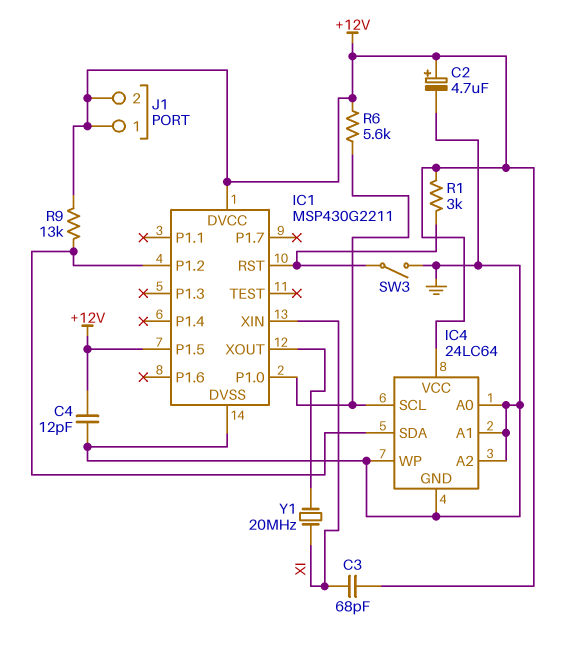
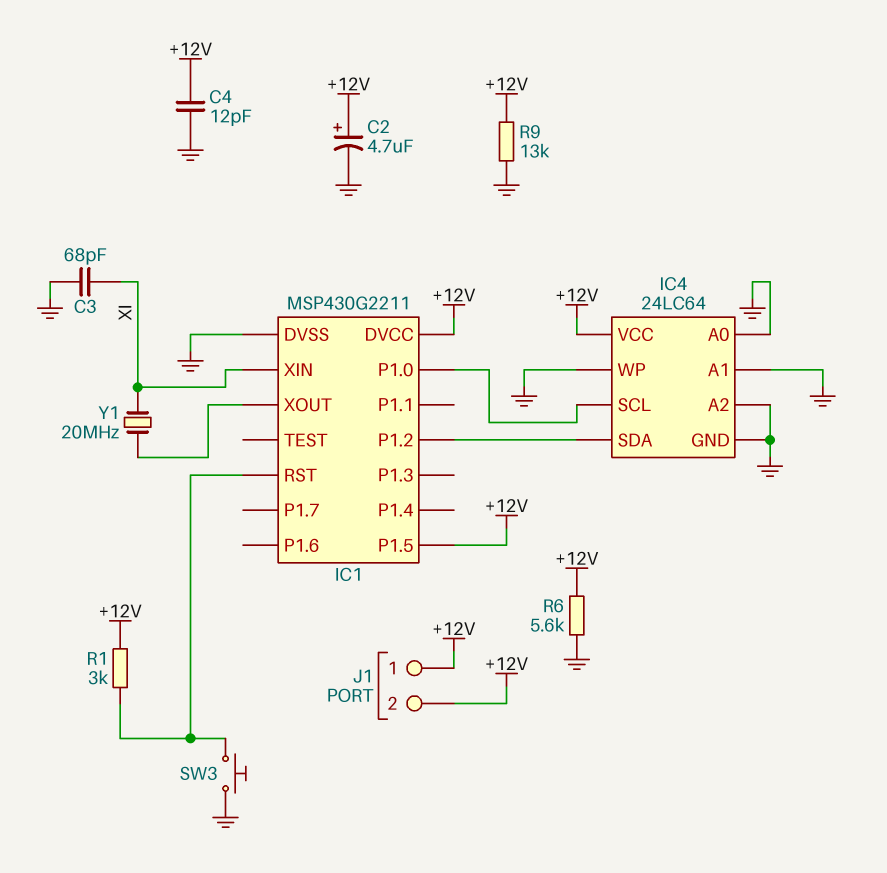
C3: 68pF (+12V, XI) -> 68pF (GND, XI)
R6: 5.6k (+12V, IC1/P1.0) -> 5.6k (+12V, GND)
R9: 13k (+12V, IC1/P1.2) -> 13k (+12V, GND)
SW3: switch (GND, IC1/RST) -> button (GND, IC1/RST)

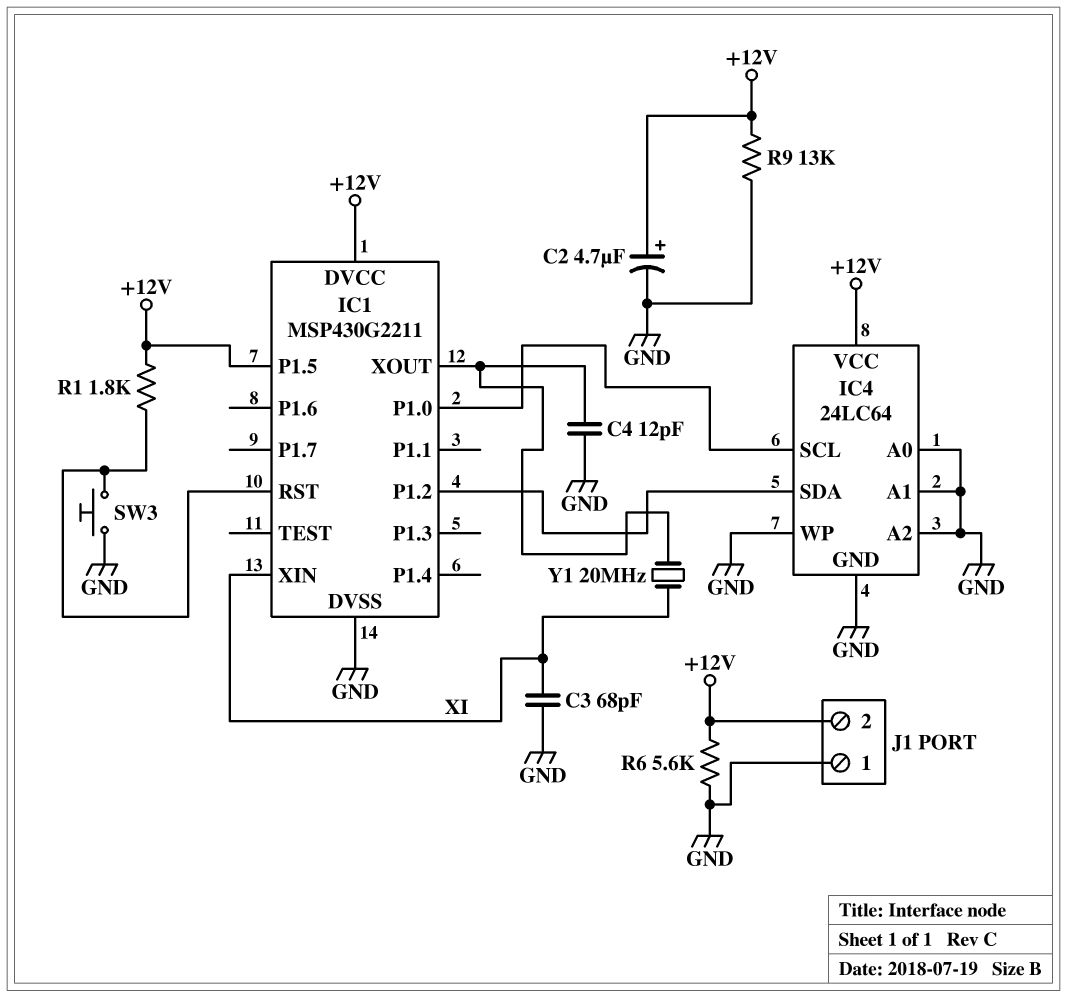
C4: 12pF (+12V, GND) -> 12pF (GND, IC1/XOUT)
J1 pin 1: +12V -> GND
R1: 3k (+12V, IC1/RST) -> 1.8k (+12V, IC1/RST)

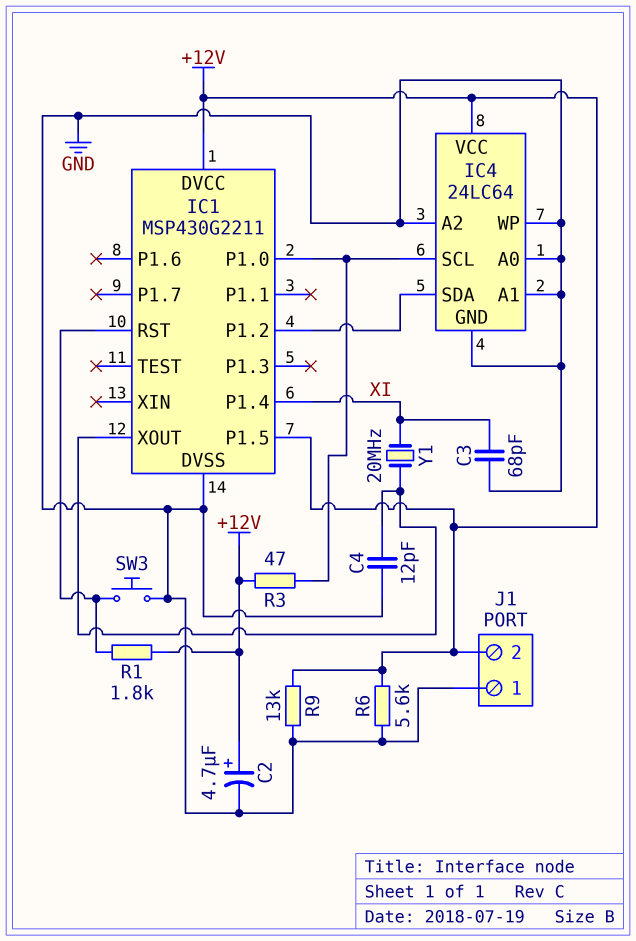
IC1 pin P1.4: none -> XI
IC1 pin XIN: XI -> none
R3: none -> 47 (+12V, IC1/P1.0)

